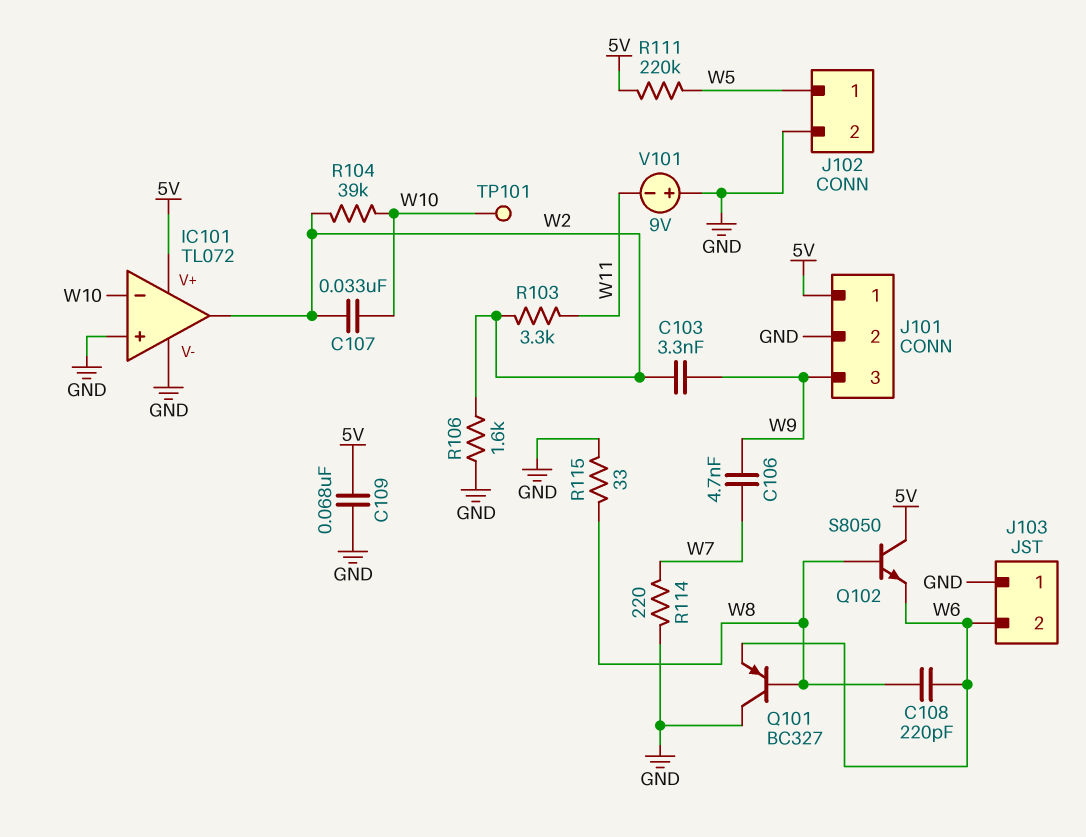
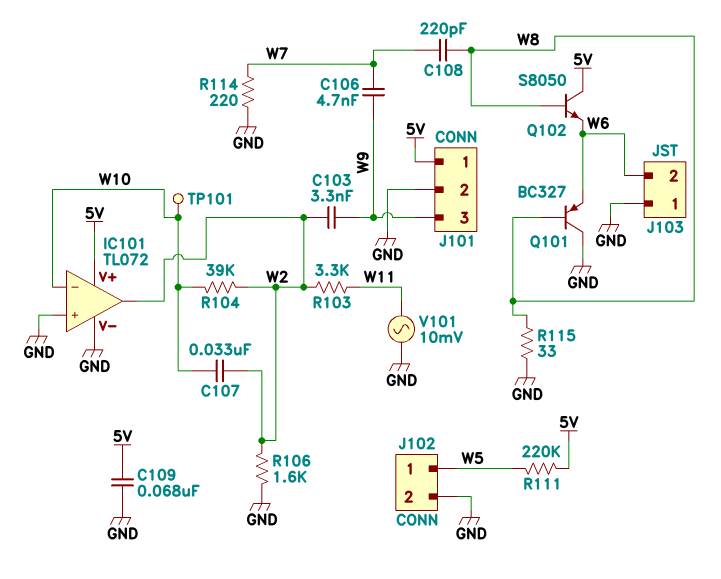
C108: 220pF (W6, W8) -> 220pF (W7, W8)
V101: 9V (plus GND, minus W11) -> AC 10mV (GND, W11)

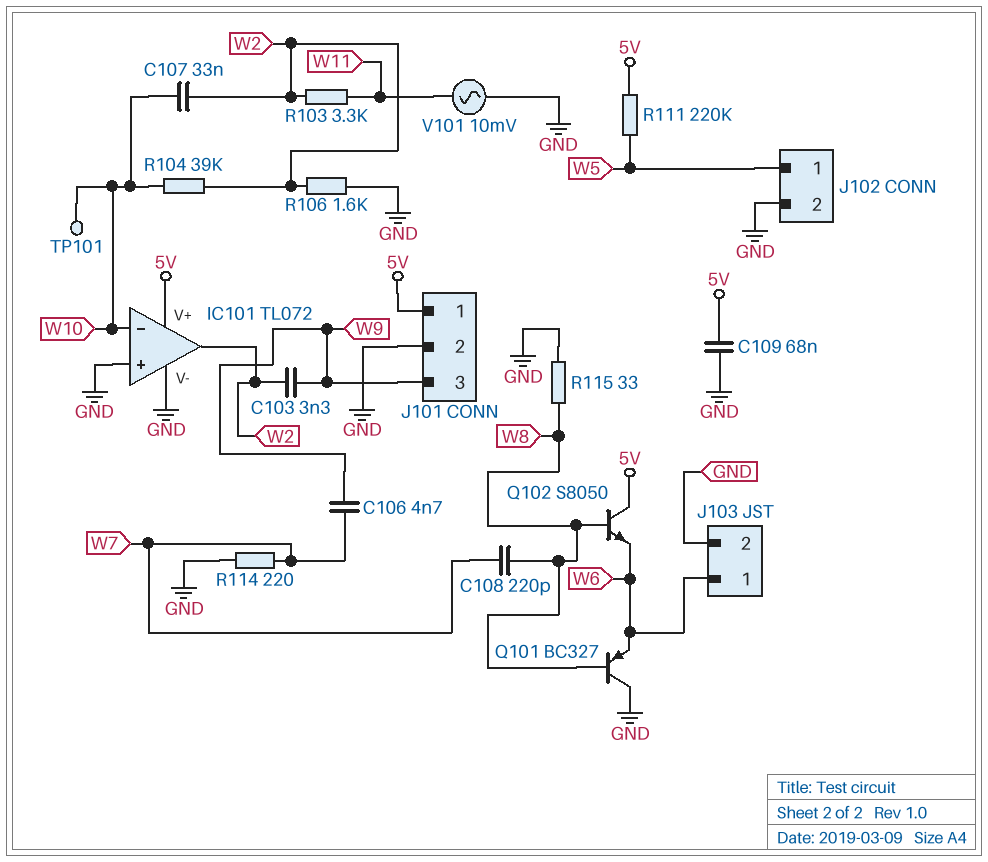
J103 pin 1: GND -> W6
J103 pin 2: W6 -> GND

